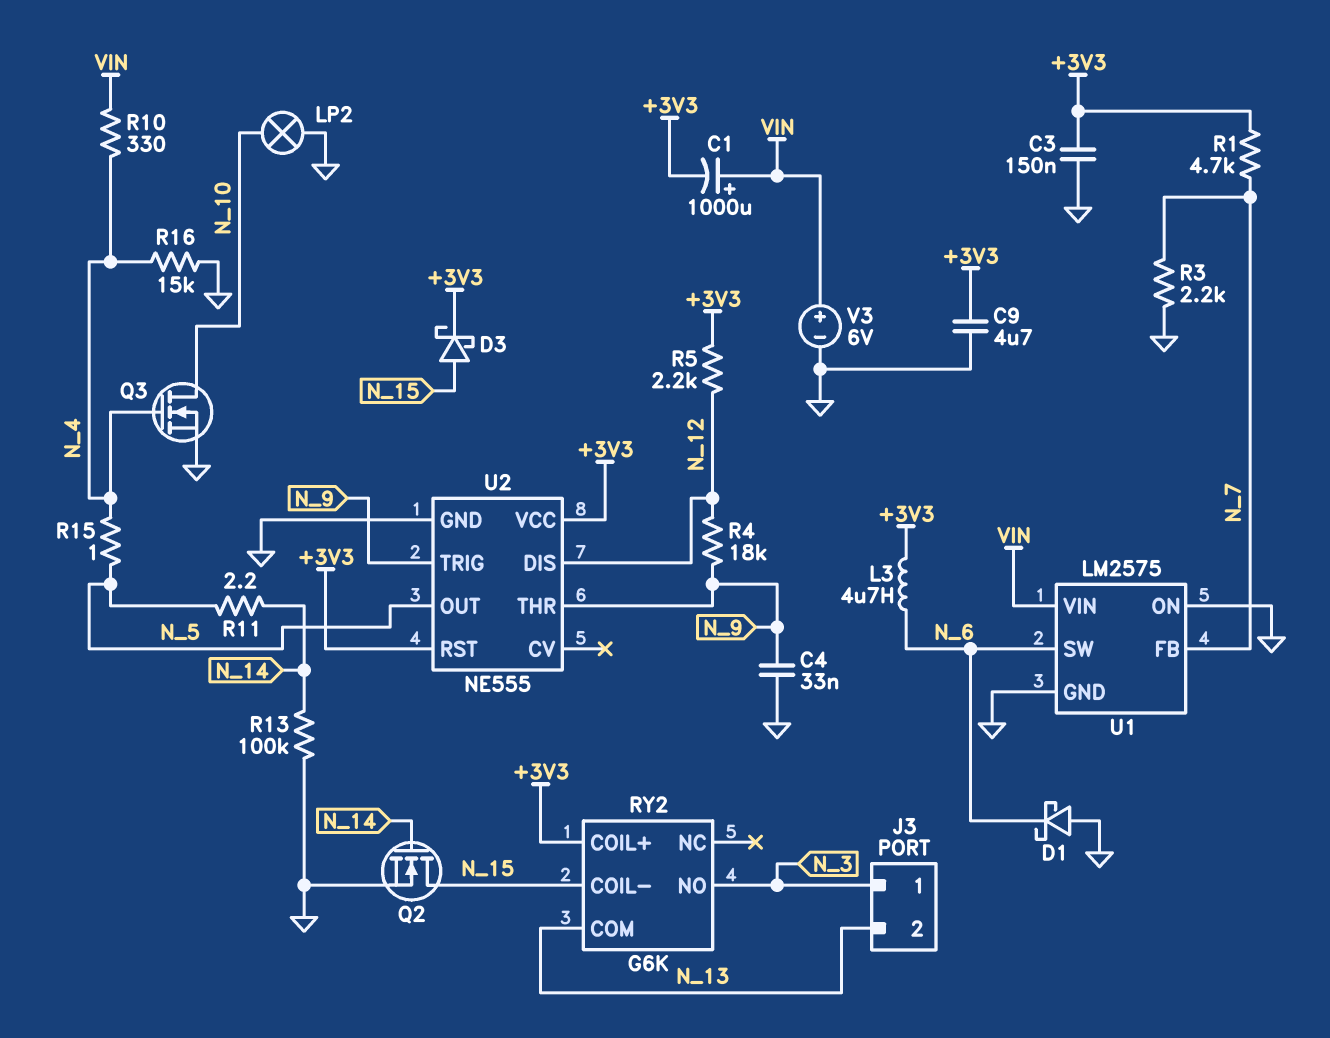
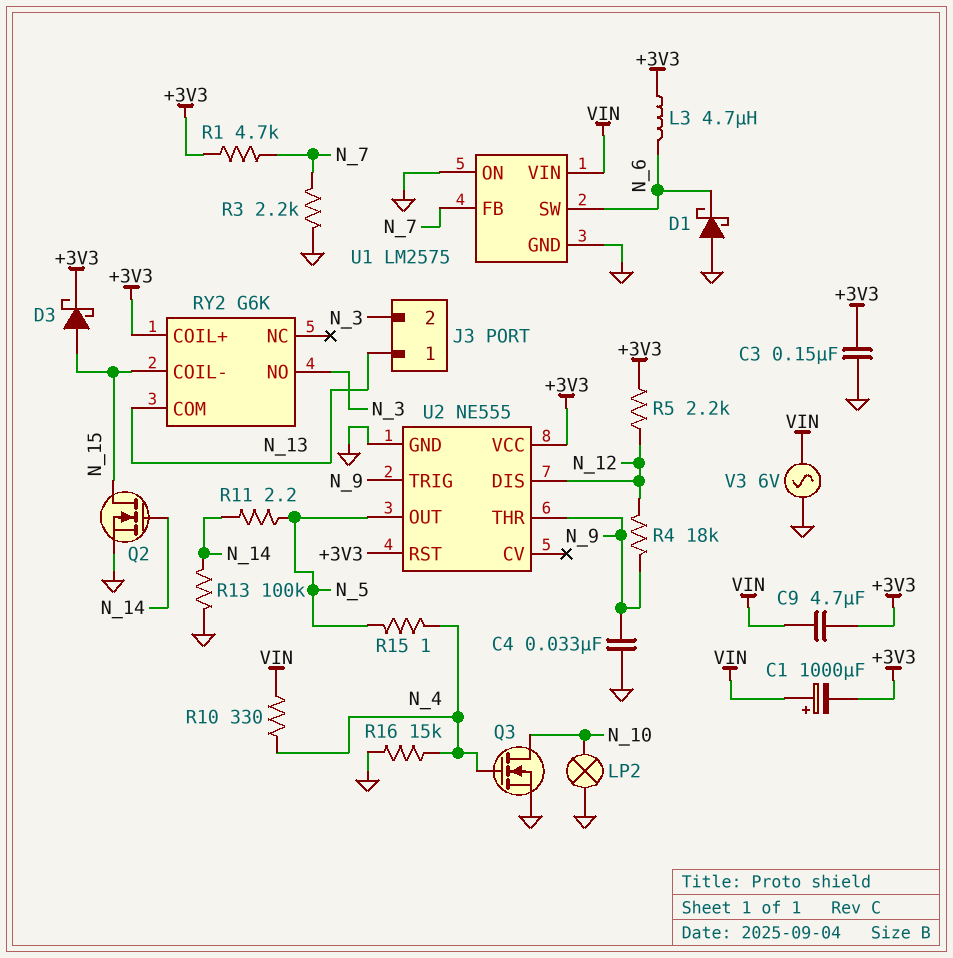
C9: 4.7uF (+3V3, GND) -> 4.7uF (+3V3, VIN)
J3 pin 1: N_3 -> N_13
J3 pin 2: N_13 -> N_3
V3: 6V (plus VIN, minus GND) -> AC 6V (GND, VIN)

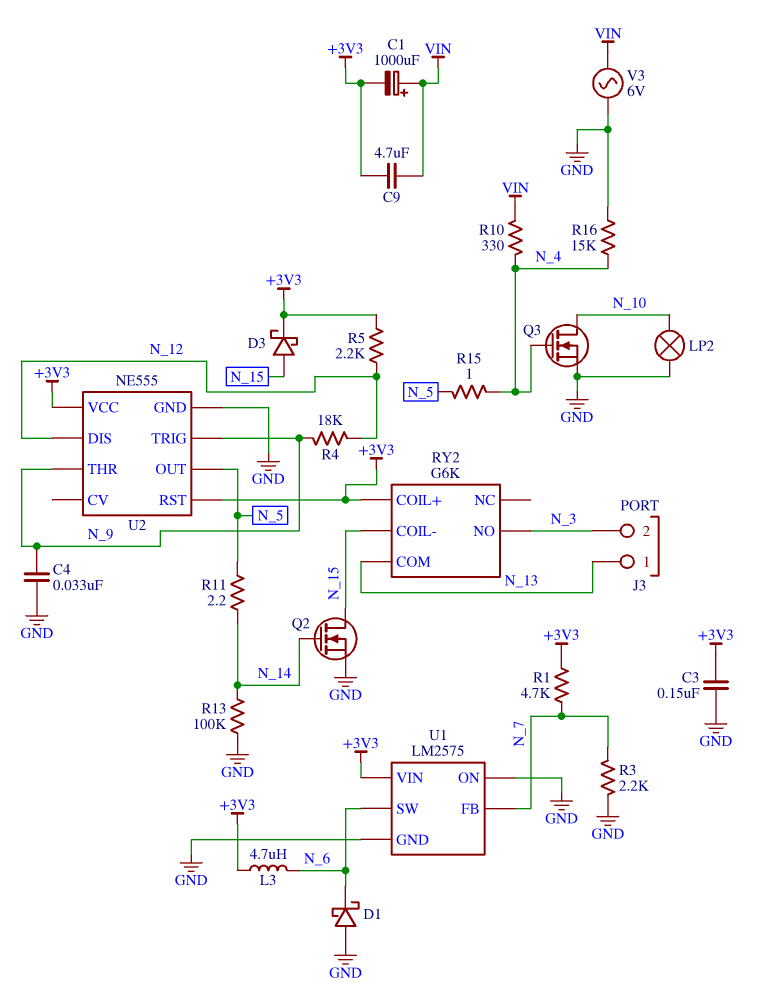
U1 pin VIN: VIN -> +3V3

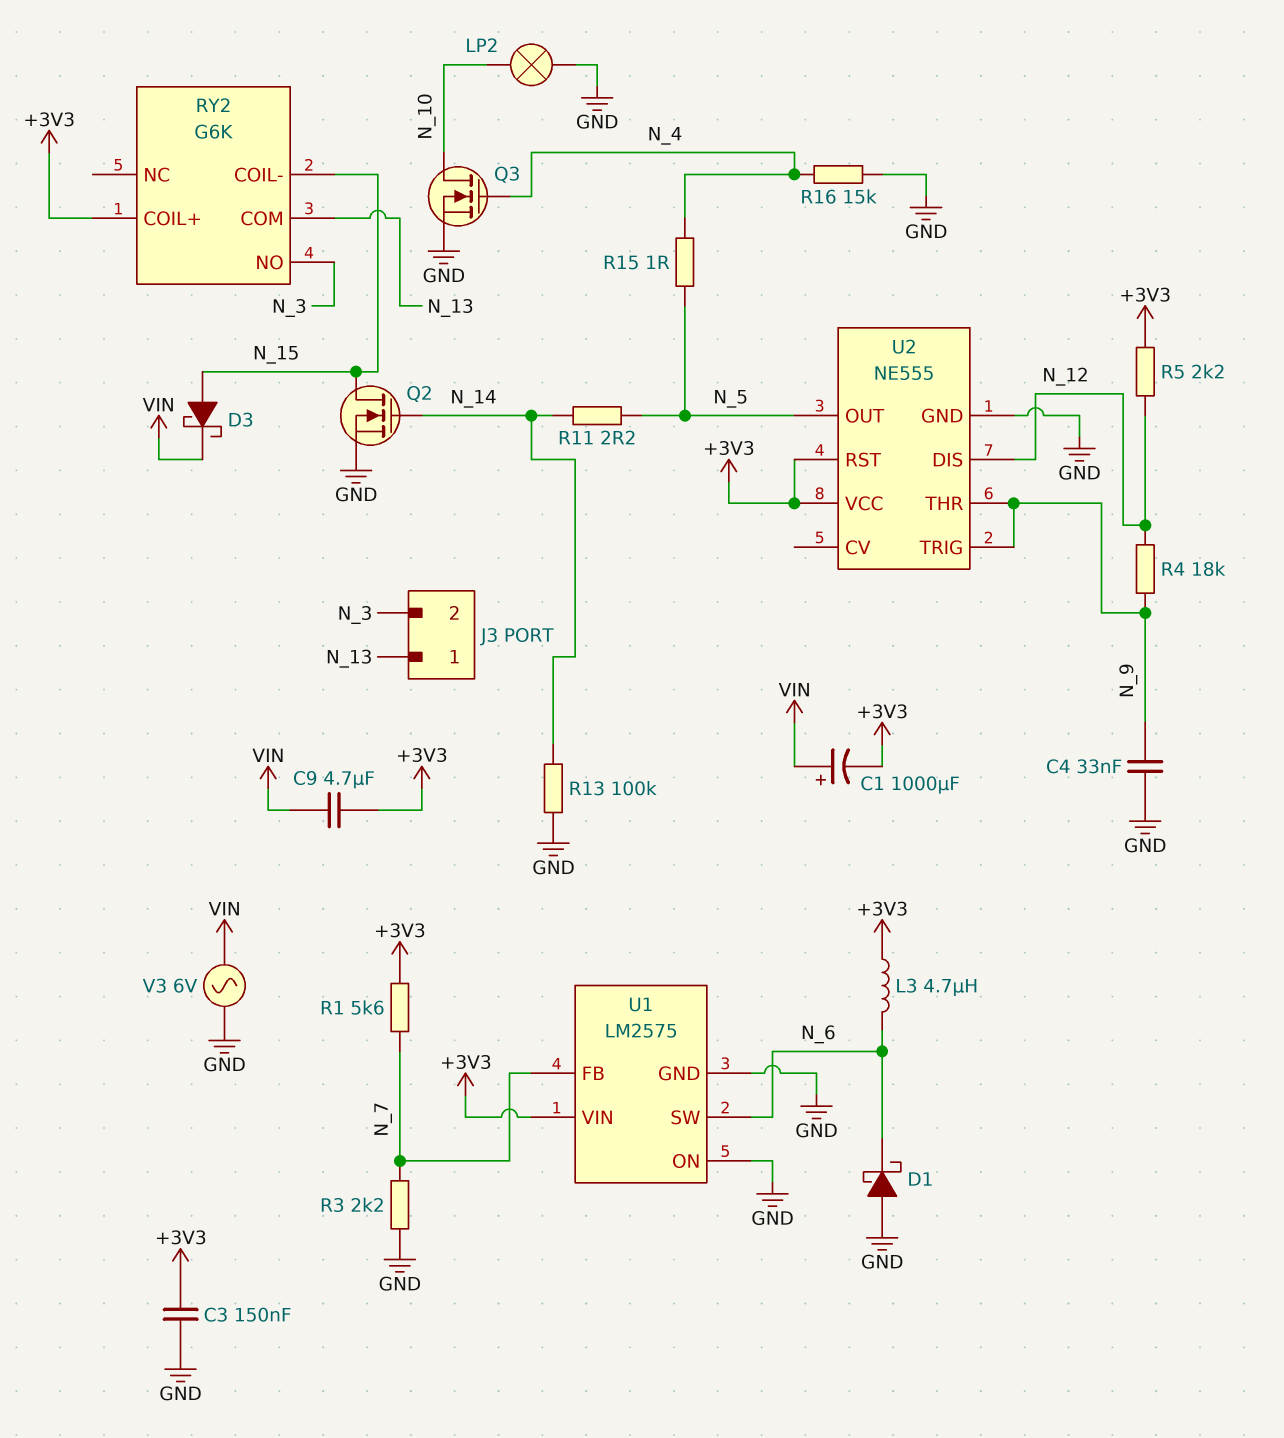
D3: schottky (A N_15, K +3V3) -> schottky (A N_15, K VIN)
R1: 4.7k (+3V3, N_7) -> 5.6k (+3V3, N_7)
R10: 330 (N_4, VIN) -> none

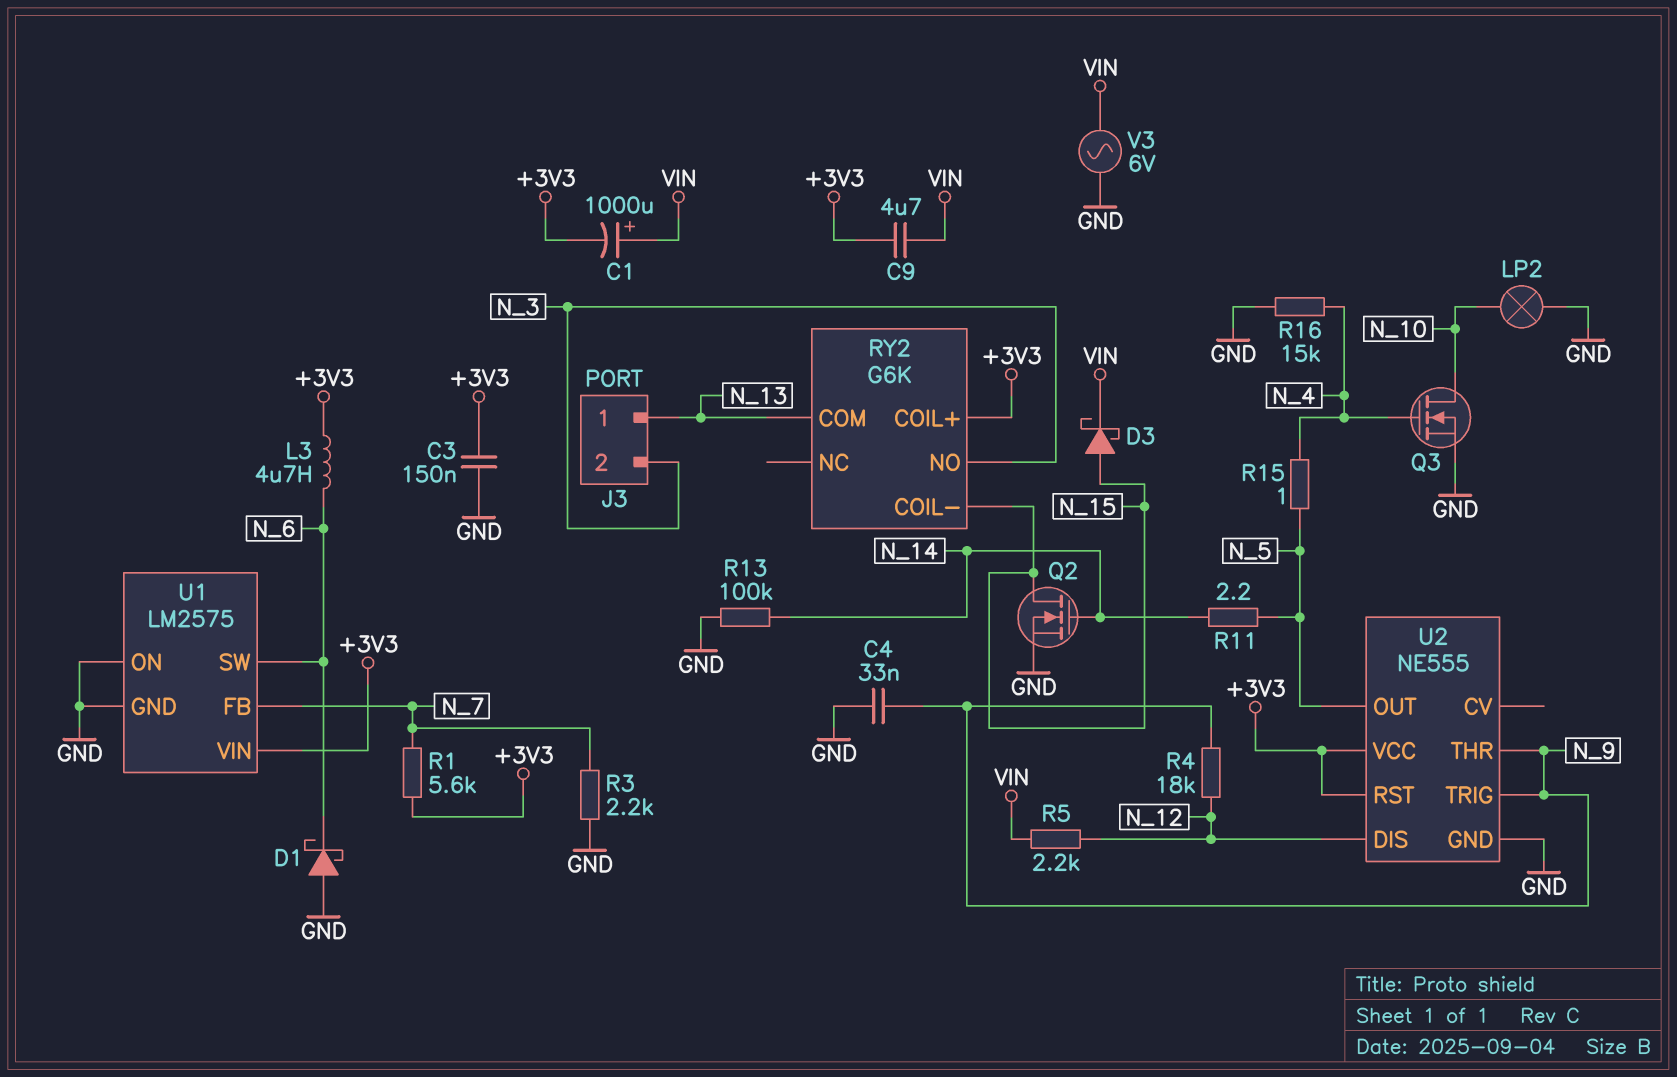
R5: 2.2k (+3V3, N_12) -> 2.2k (N_12, VIN)

